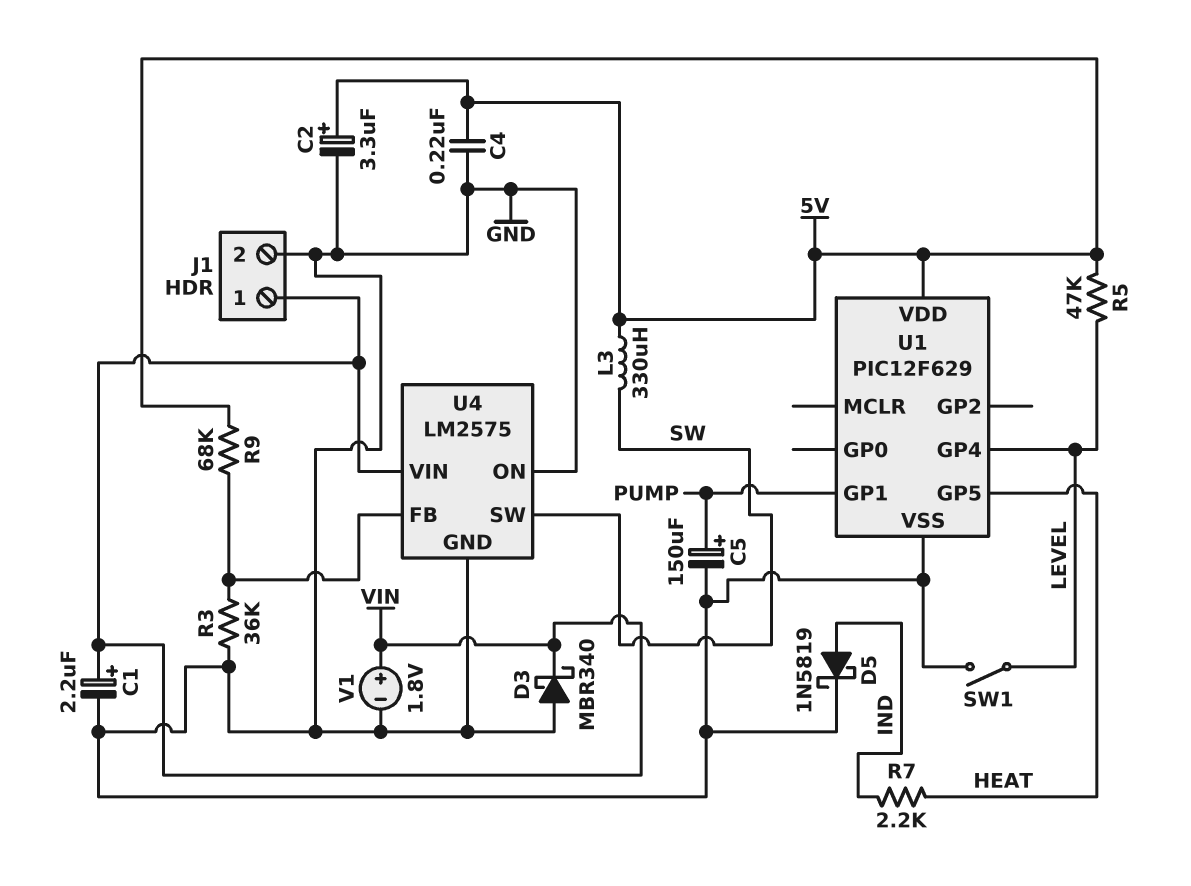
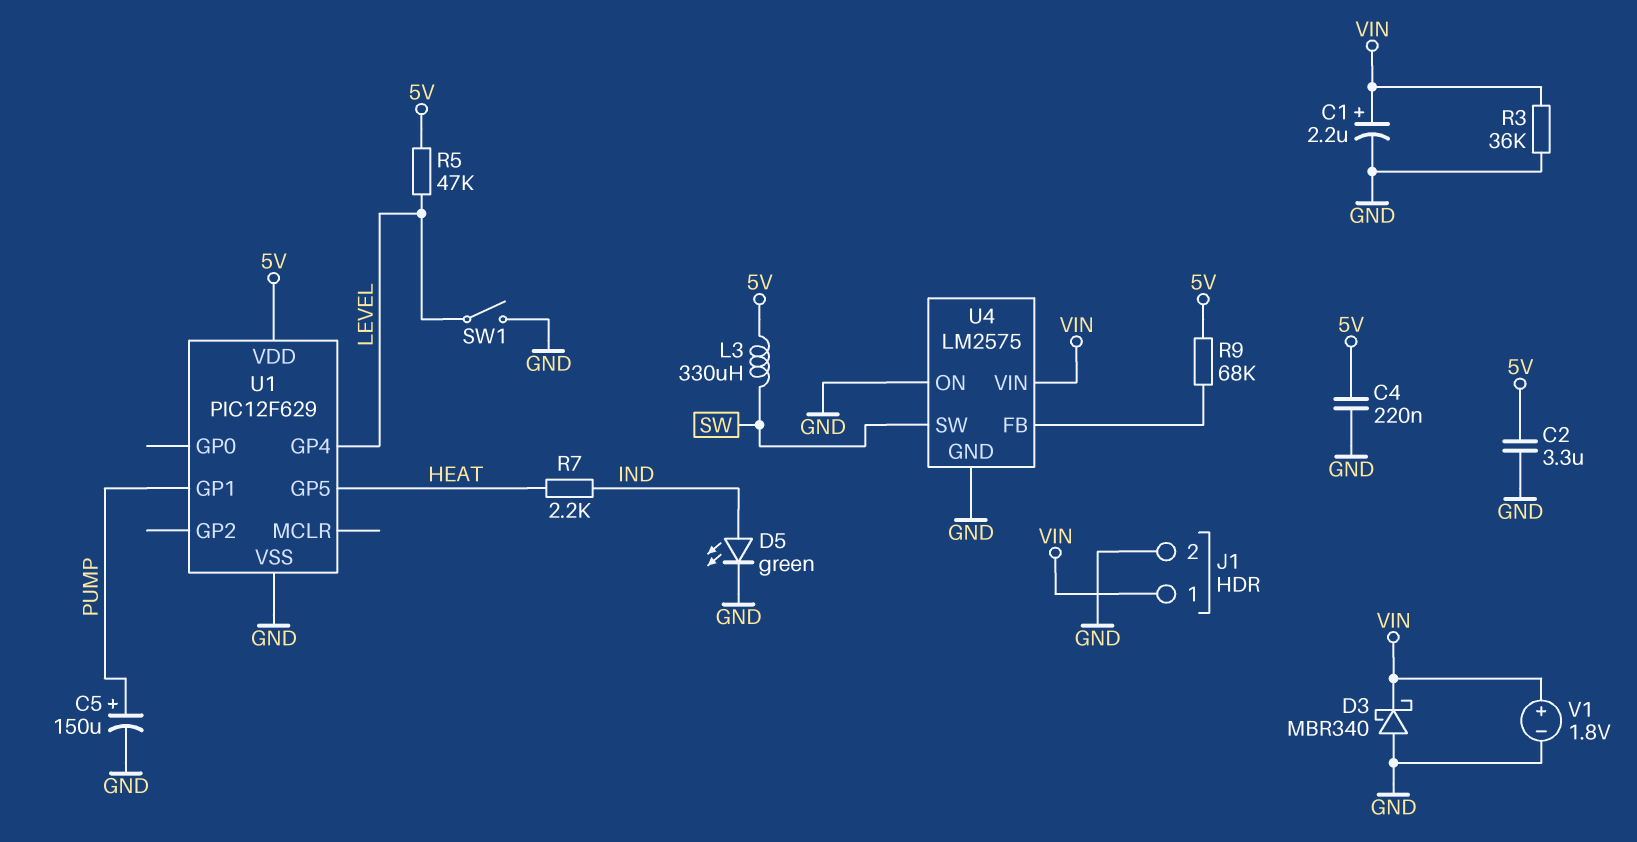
C2: 3.3uF (plus 5V, minus GND) -> 3.3uF (5V, GND)
D5: schottky 1N5819 (A IND, K GND) -> LED green (A IND, K GND)
R3: 36k (GND, U4/FB) -> 36k (GND, VIN)

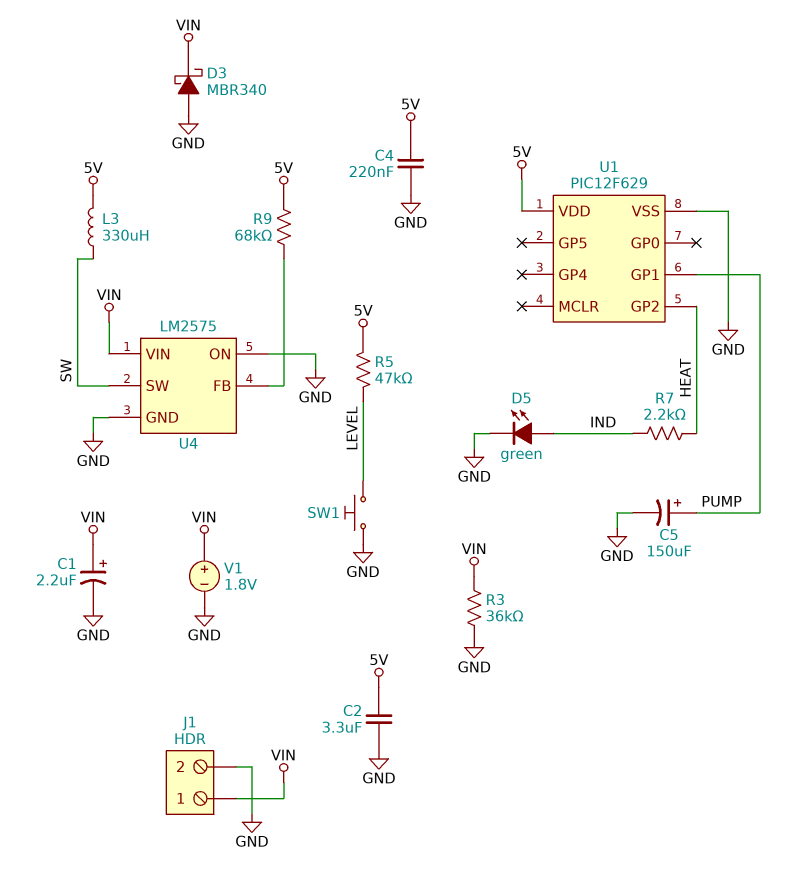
SW1: switch (GND, LEVEL) -> button (GND, LEVEL)
U1 pin GP2: none -> HEAT
U1 pin GP4: LEVEL -> none
U1 pin GP5: HEAT -> none

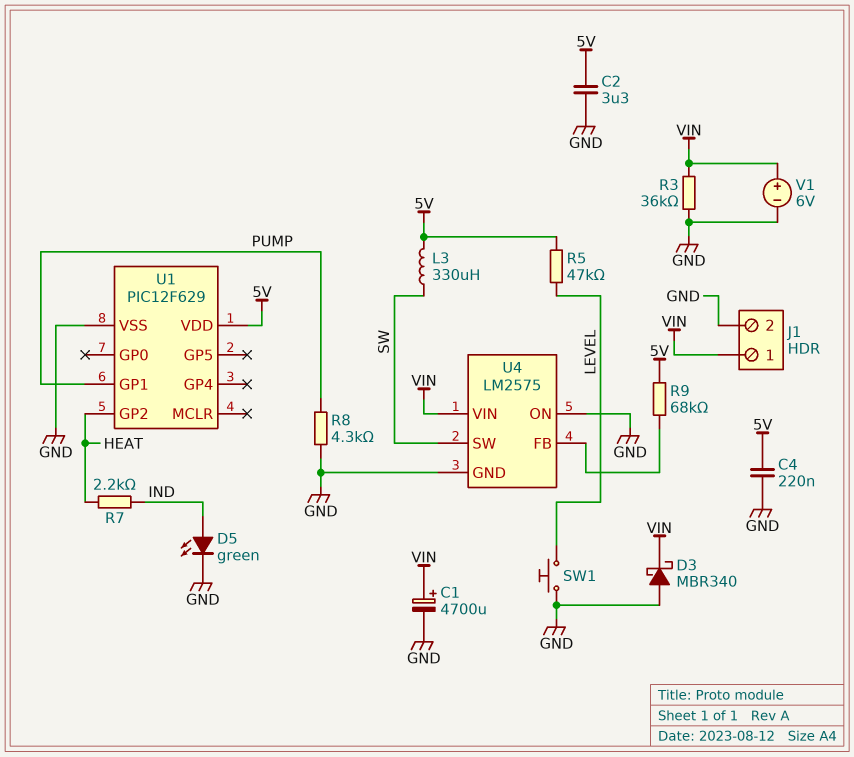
C1: 2.2uF (plus VIN, minus GND) -> 4700uF (plus VIN, minus GND)
C5: 150uF (plus PUMP, minus GND) -> none
R8: none -> 4.3k (GND, PUMP)
V1: 1.8V (plus VIN, minus GND) -> 6V (plus VIN, minus GND)

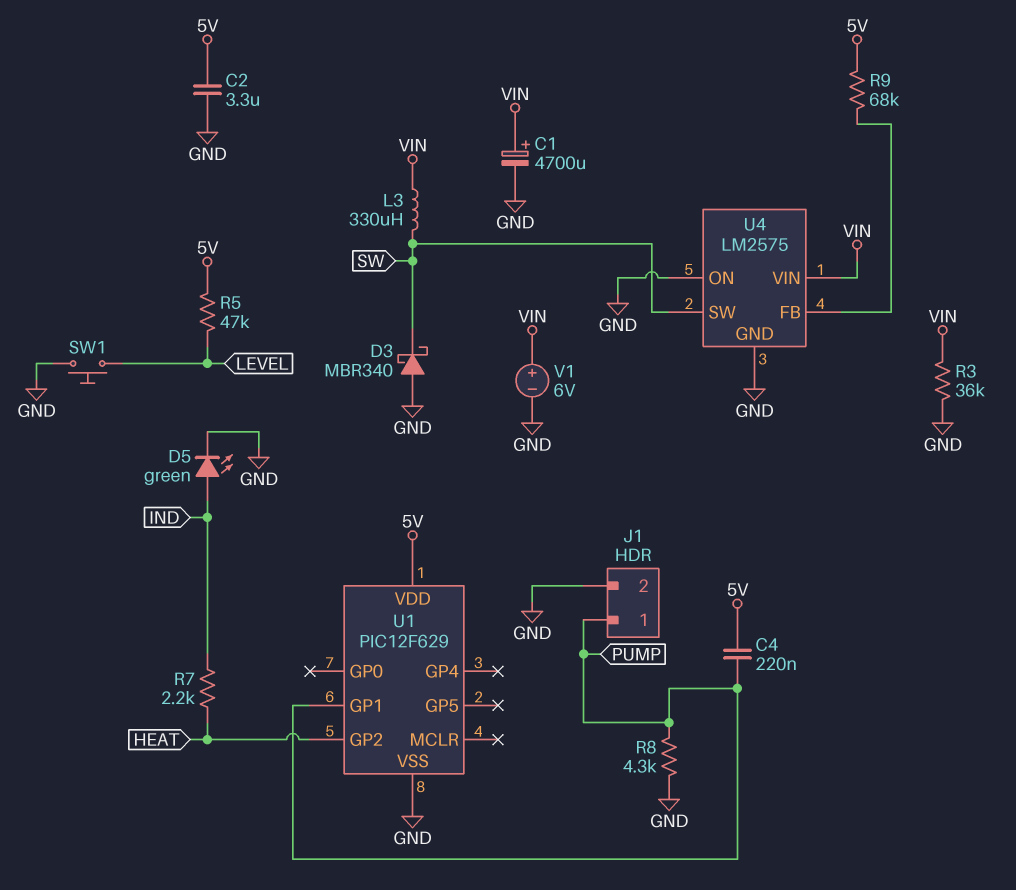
C4: 220nF (5V, GND) -> 220nF (5V, PUMP)
D3: schottky MBR340 (A GND, K VIN) -> schottky MBR340 (A GND, K SW)
J1 pin 1: VIN -> PUMP
L3: 330uH (5V, SW) -> 330uH (SW, VIN)

